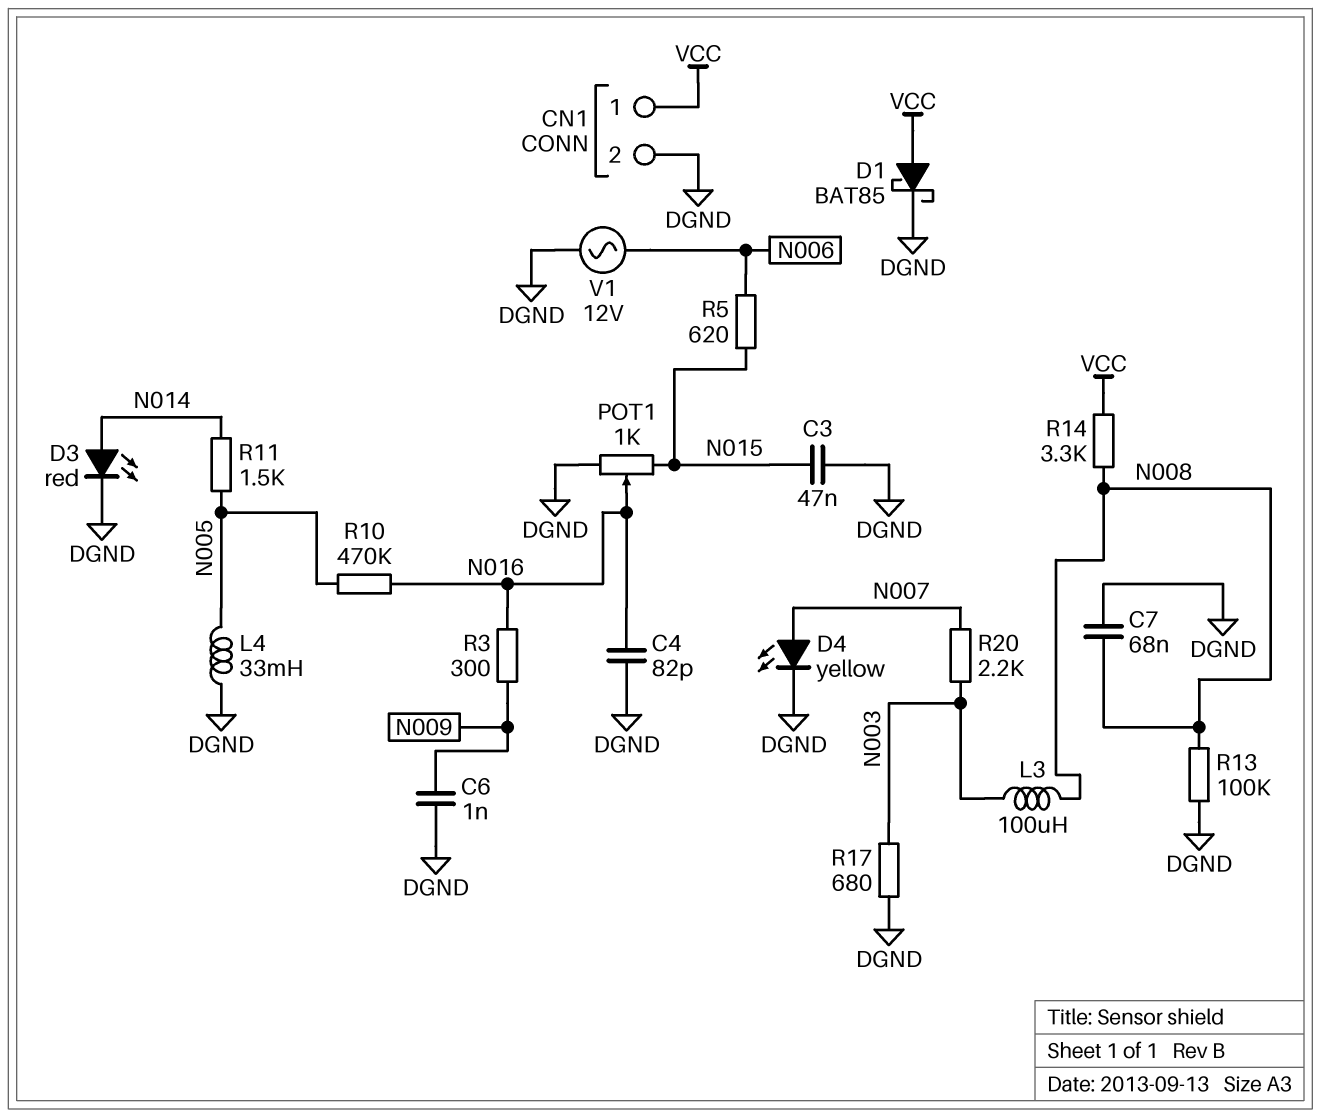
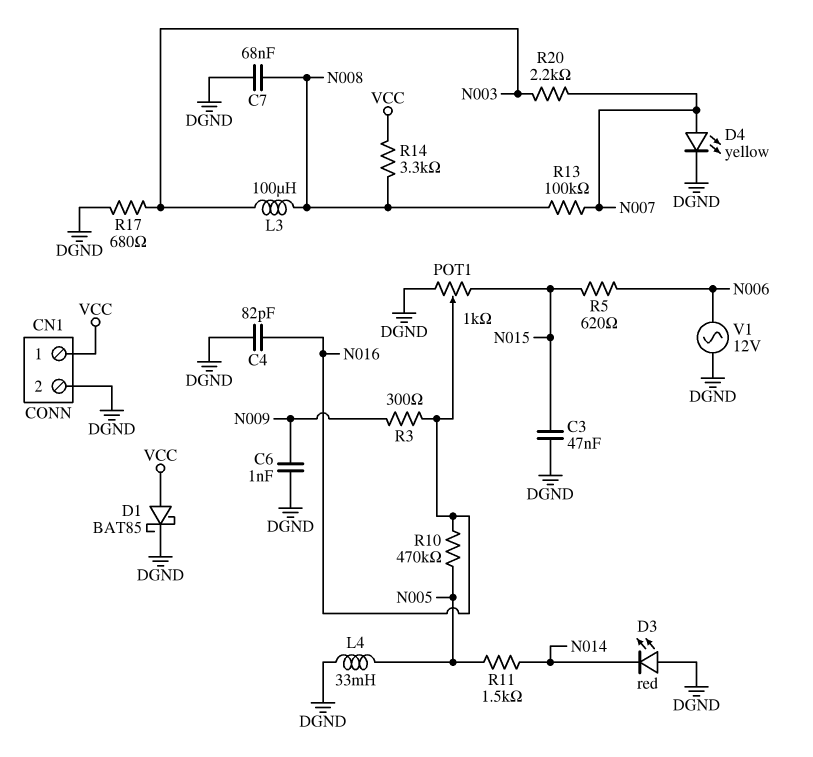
D3: LED red (A N014, K DGND) -> LED red (A DGND, K N014)
R13: 100k (DGND, N008) -> 100k (N007, N008)

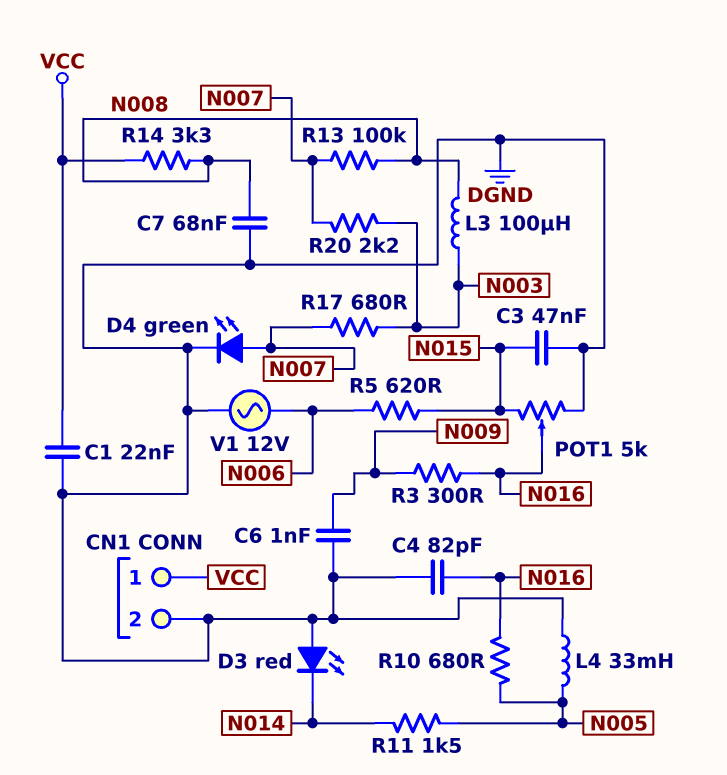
C1: none -> 22nF (DGND, VCC)
D1: schottky BAT85 (A VCC, K DGND) -> none
D4: LED yellow (A N007, K DGND) -> LED green (A N007, K DGND)
POT1: 1k (DGND, N015, wiper N016) -> 5k (DGND, N015, wiper N016)
R10: 470k (N005, N016) -> 680 (N005, N016)
R17: 680 (DGND, N003) -> 680 (N003, N007)

